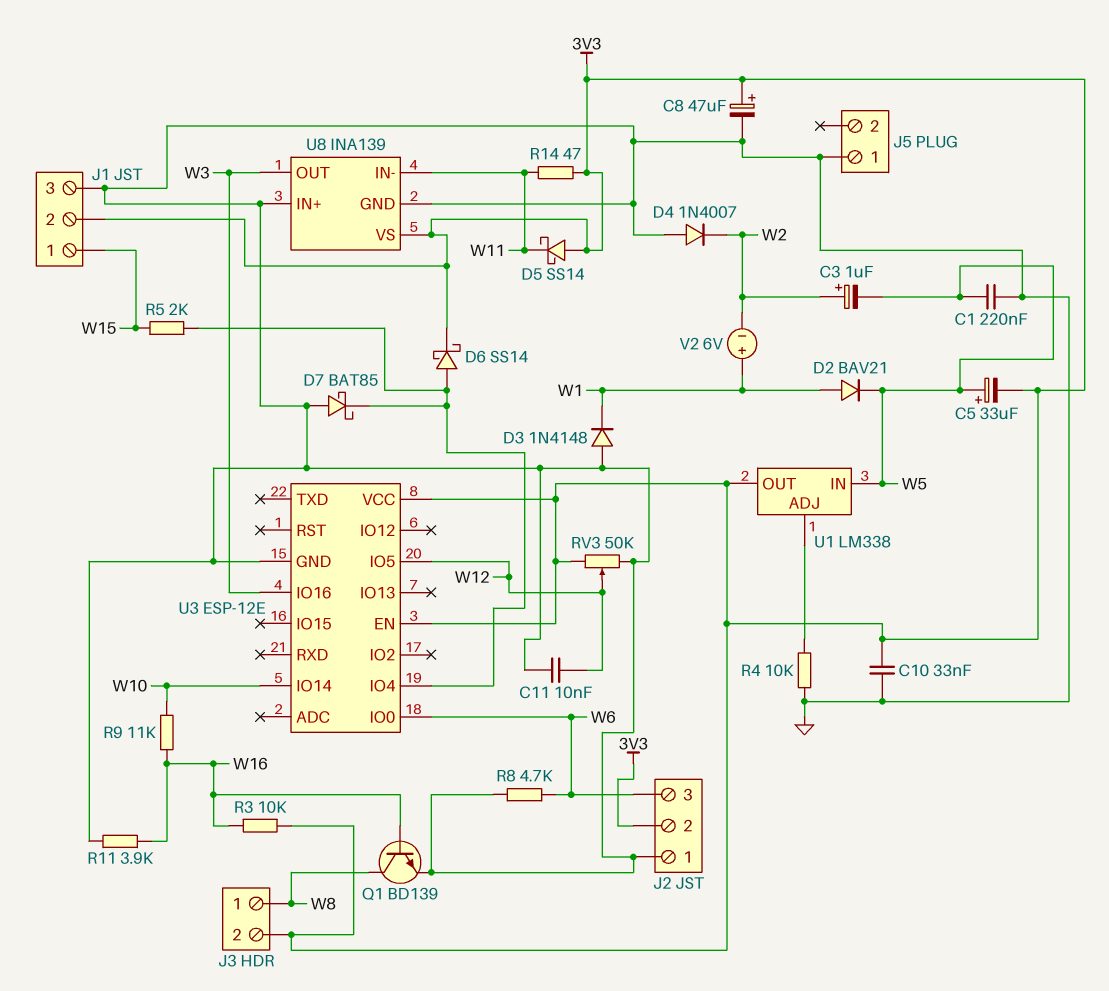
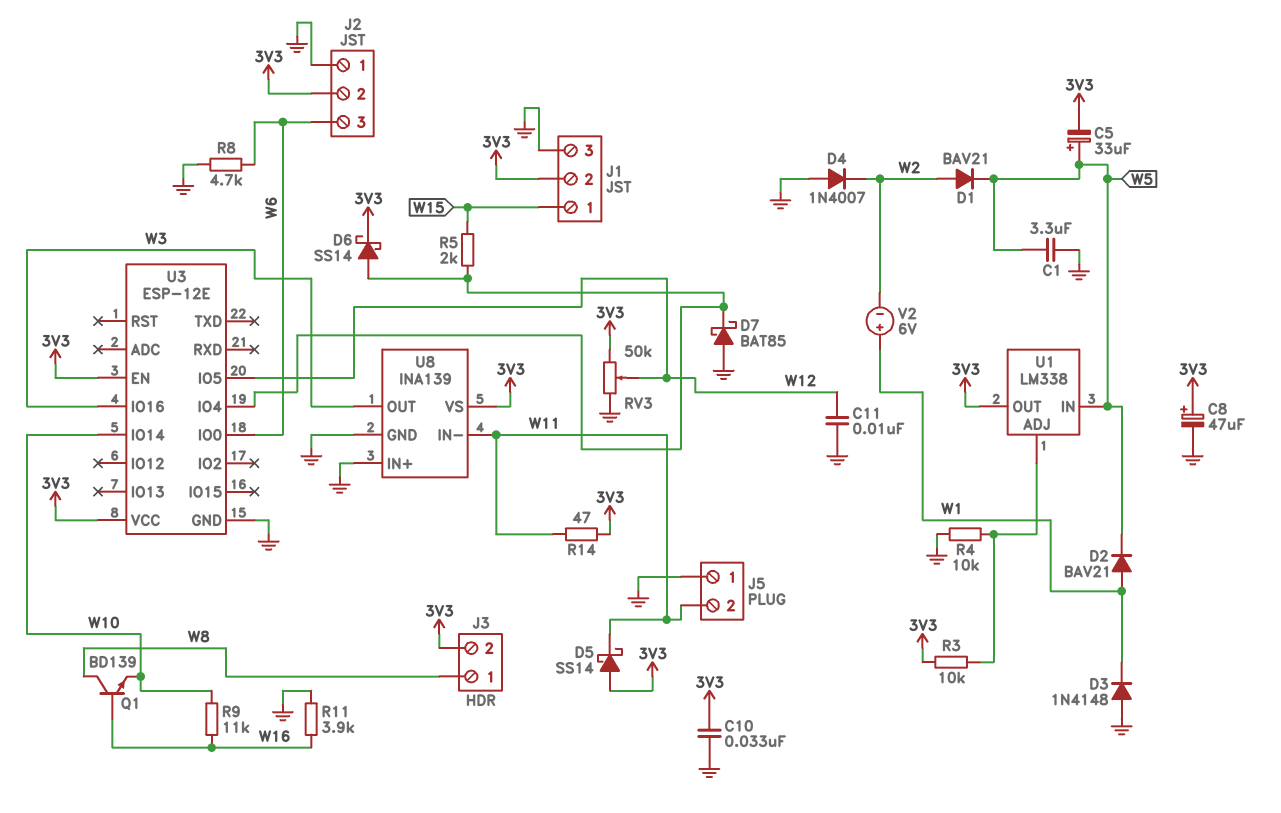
C1: 220nF (GND, W5) -> 3.3uF (GND, W5)
C3: 1uF (plus W2, minus W5) -> none
D1: none -> diode BAV21 (A W2, K W5)
J5 pin 2: none -> W11
Q1: NPN BD139 (B W16, C W8, E GND) -> NPN BD139 (B W16, C W8, E W10)
R3: 10k (3V3, W16) -> 10k (3V3, U1/ADJ)

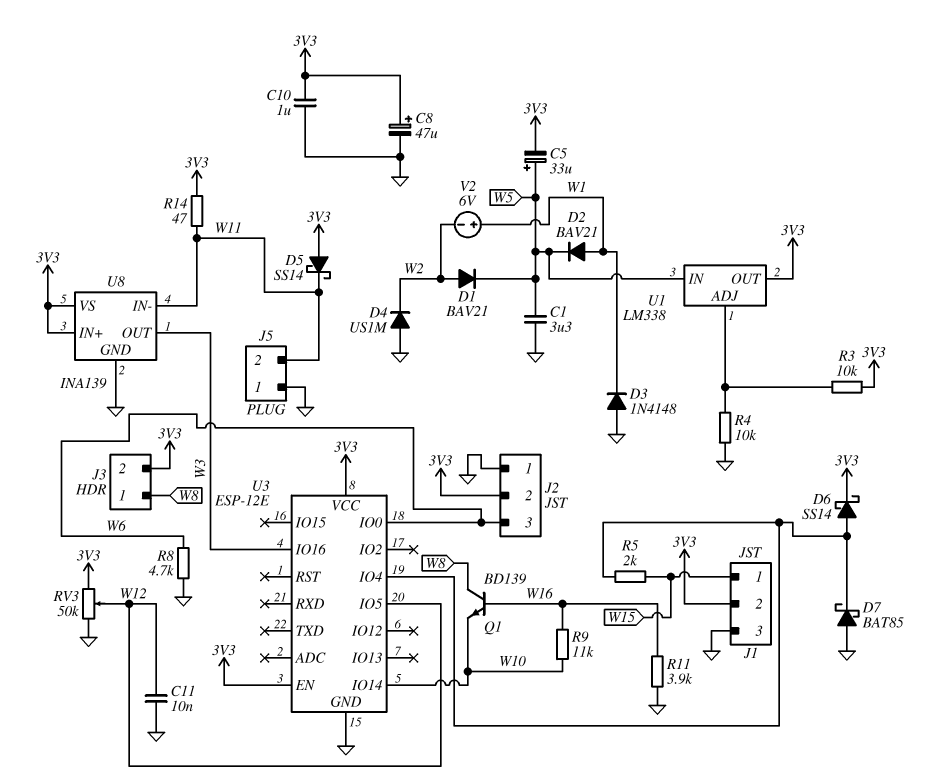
C10: 33nF (3V3, GND) -> 1uF (3V3, GND)
D4: diode 1N4007 (A GND, K W2) -> diode US1M (A GND, K W2)
U8 pin IN+: GND -> 3V3

